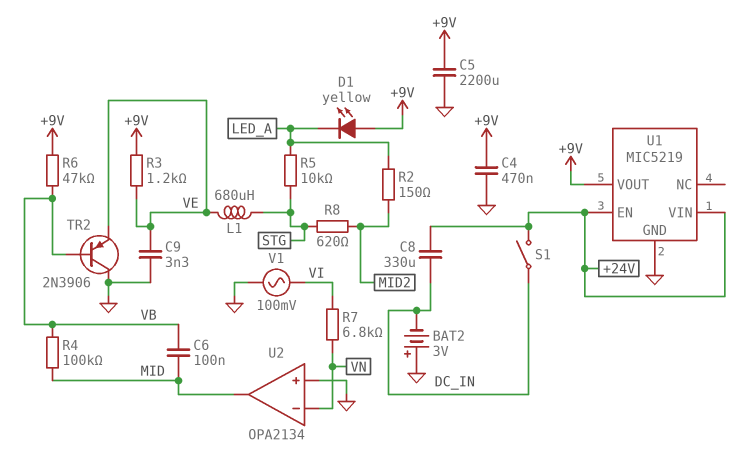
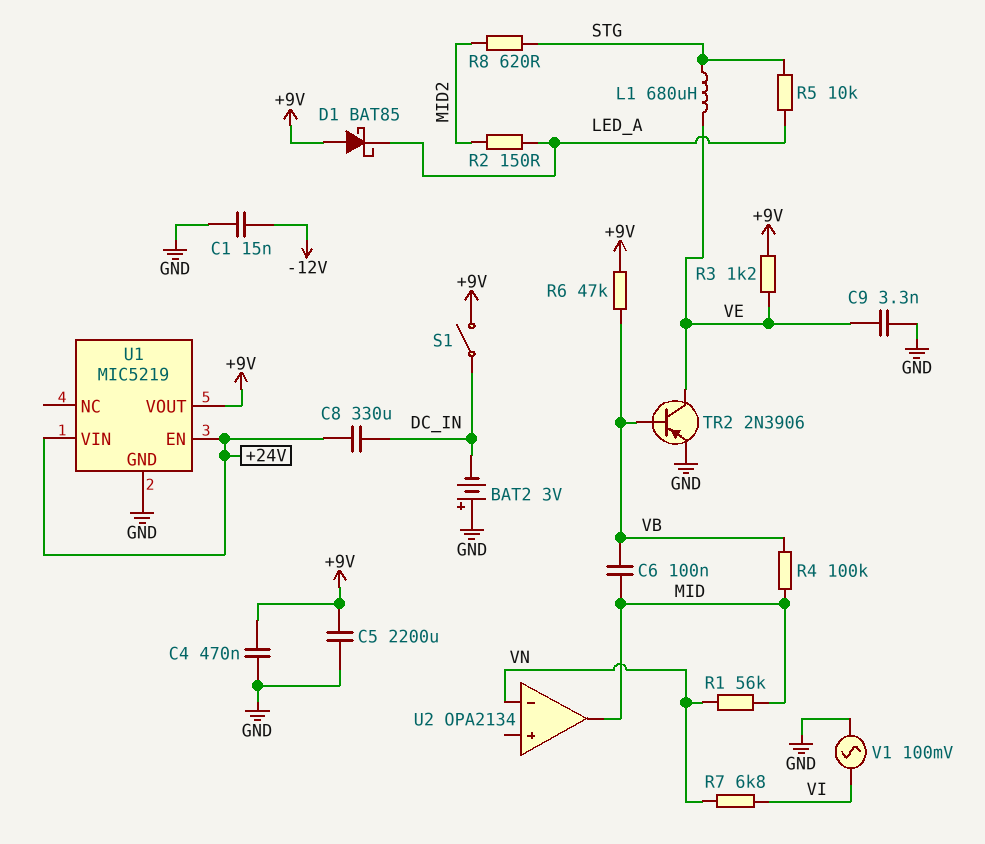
C1: none -> 15nF (-12V, GND)
D1: LED yellow (A +9V, K LED_A) -> schottky BAT85 (A +9V, K LED_A)
R1: none -> 56k (MID, VN)
S1: switch (+24V, DC_IN) -> switch (+9V, DC_IN)
TR2: PNP 2N3906 (B VB, C GND, E VE) -> PNP 2N3906 (B VB, C VE, E GND)
U2 pin in+: GND -> none

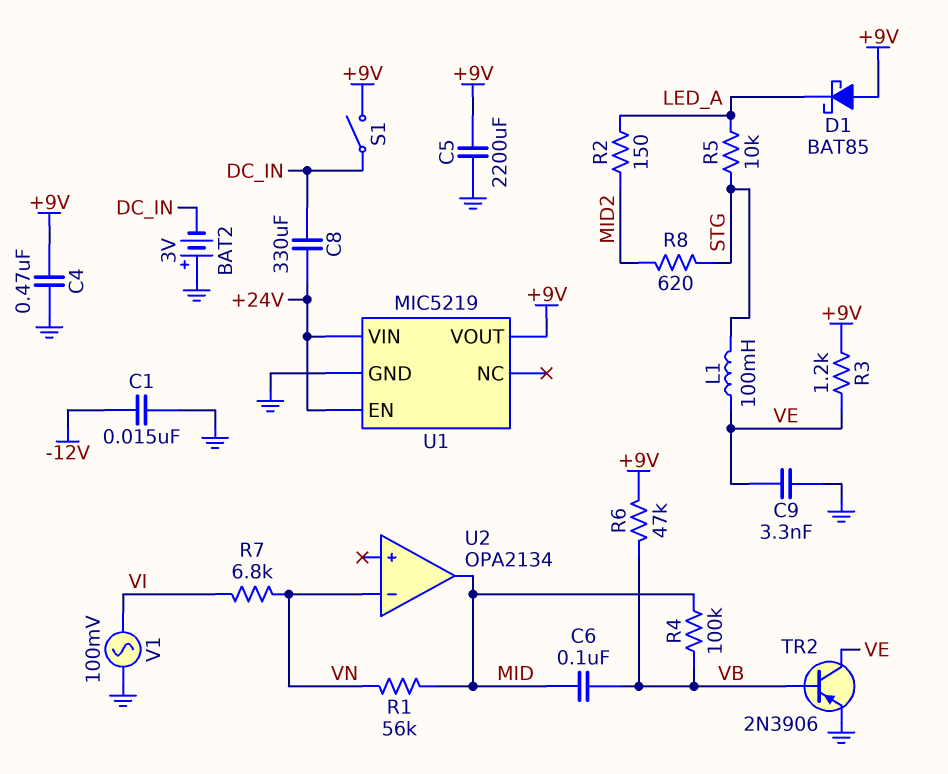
L1: 680uH (STG, VE) -> 100mH (STG, VE)

